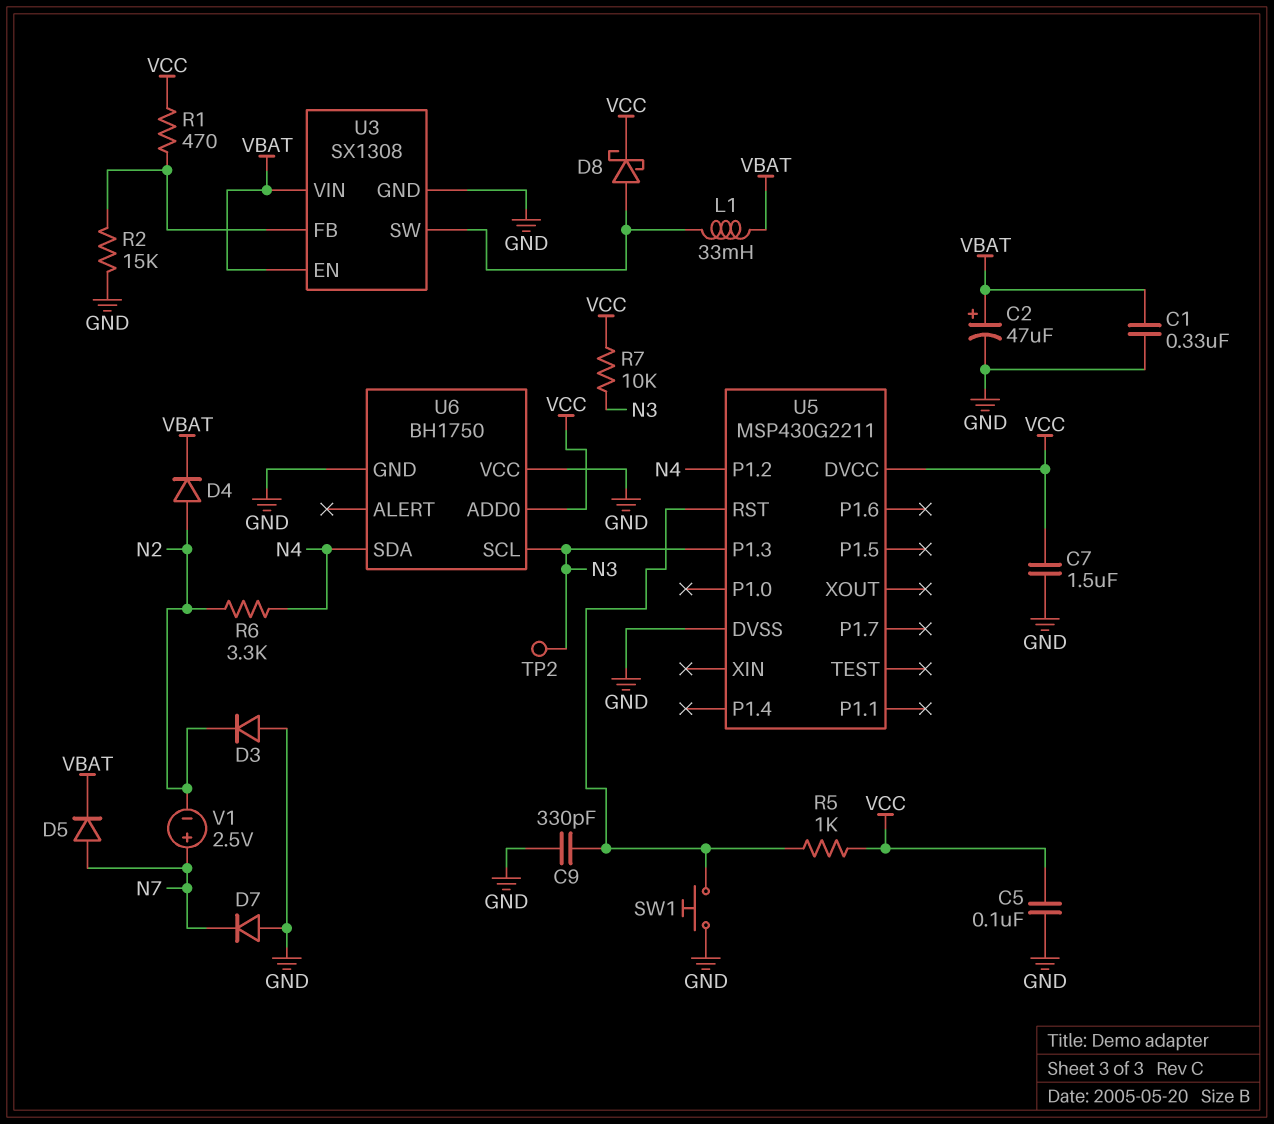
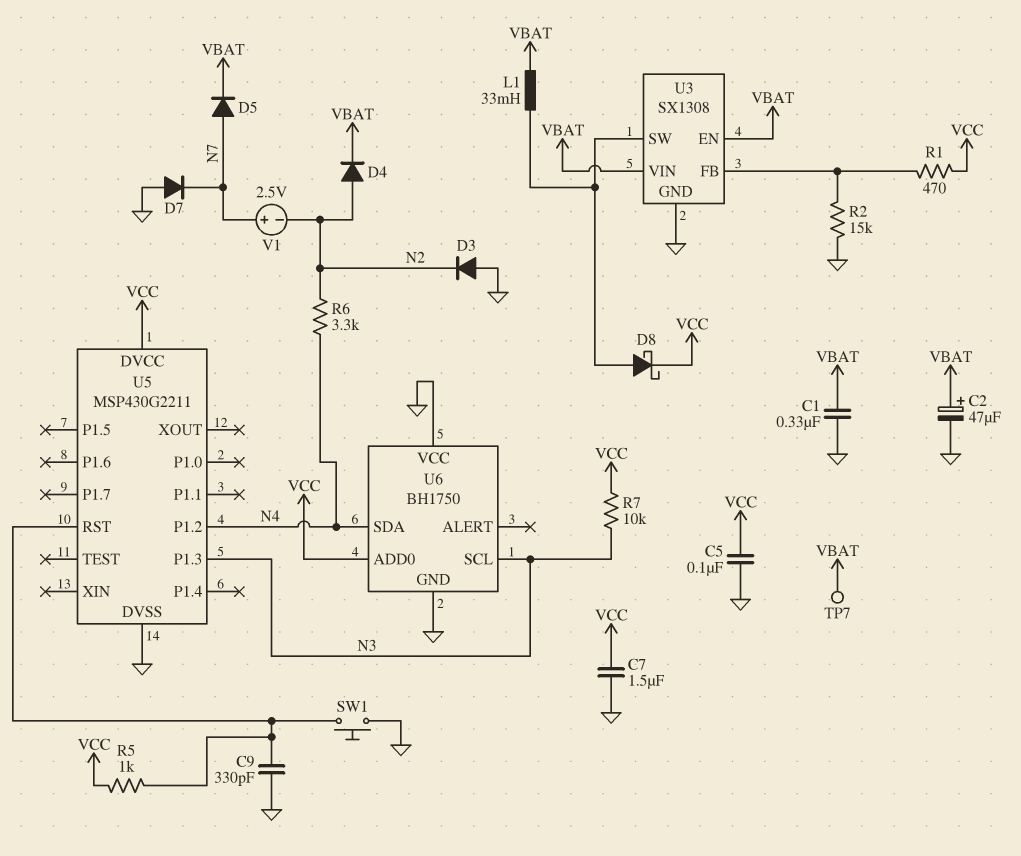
TP2: test point (N3) -> none
TP7: none -> test point (VBAT)

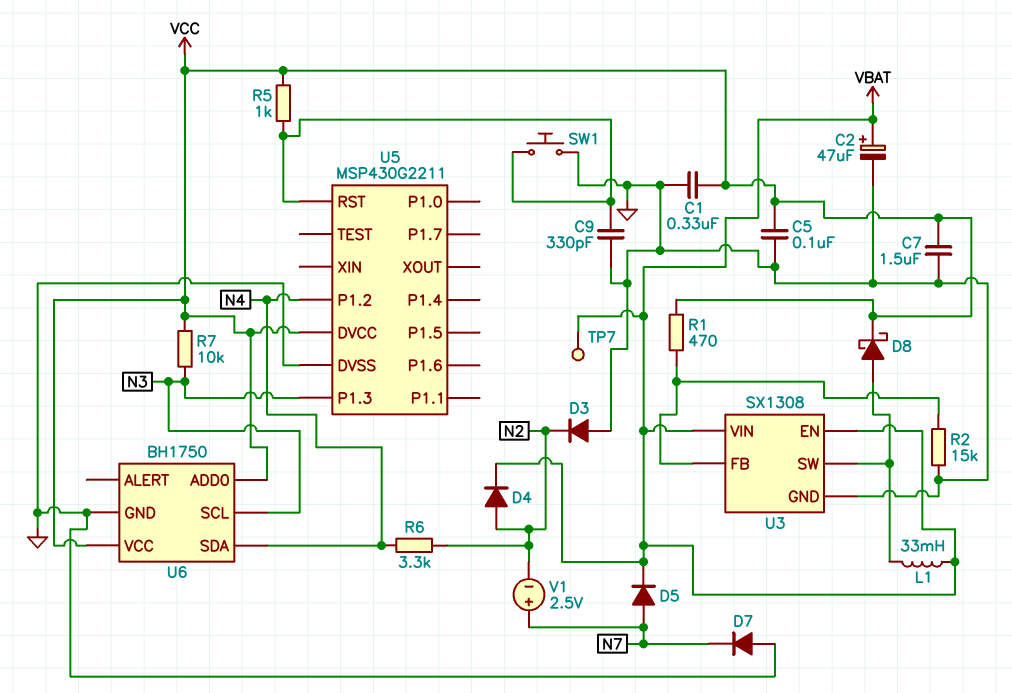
C1: 330nF (GND, VBAT) -> 330nF (GND, VCC)
U6 pin VCC: GND -> VCC

